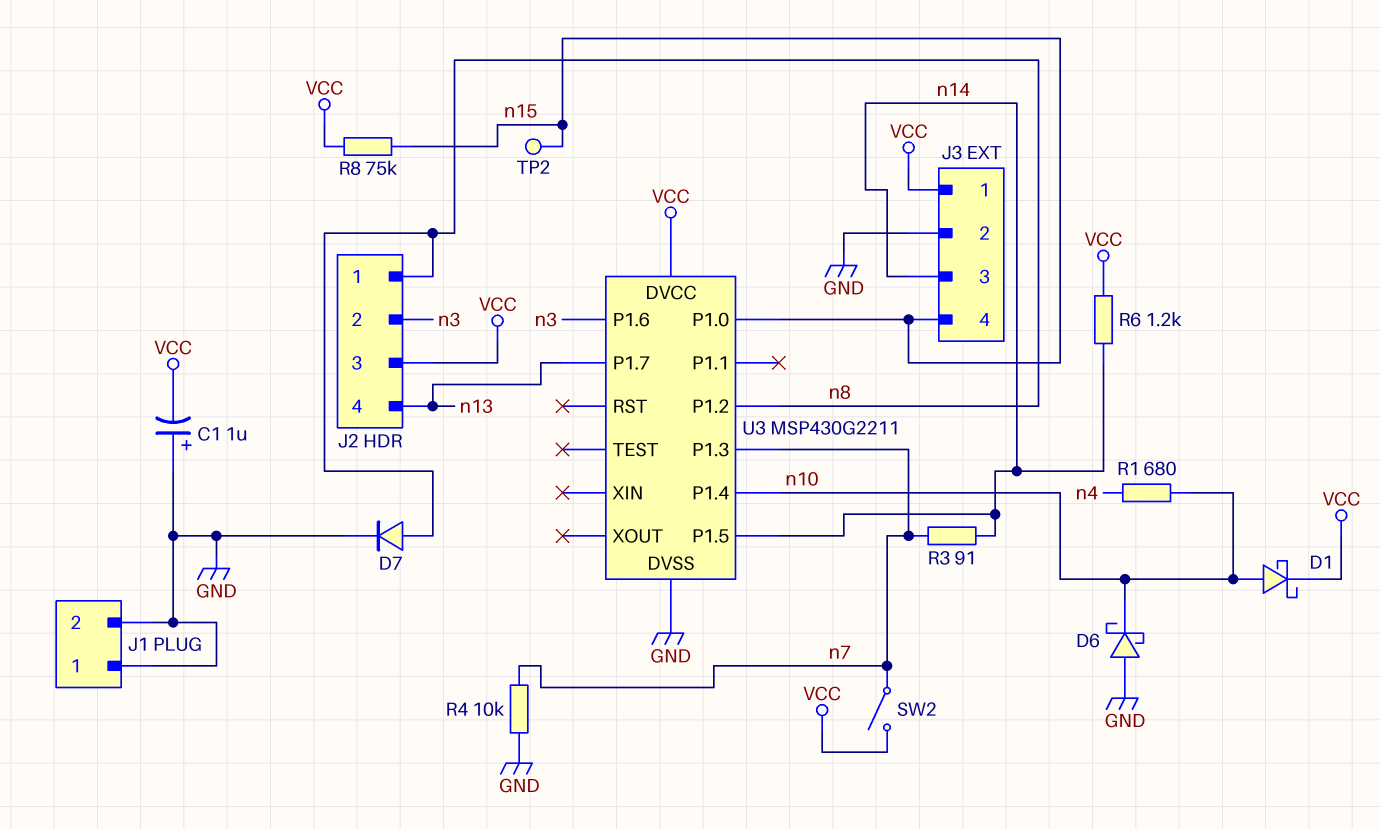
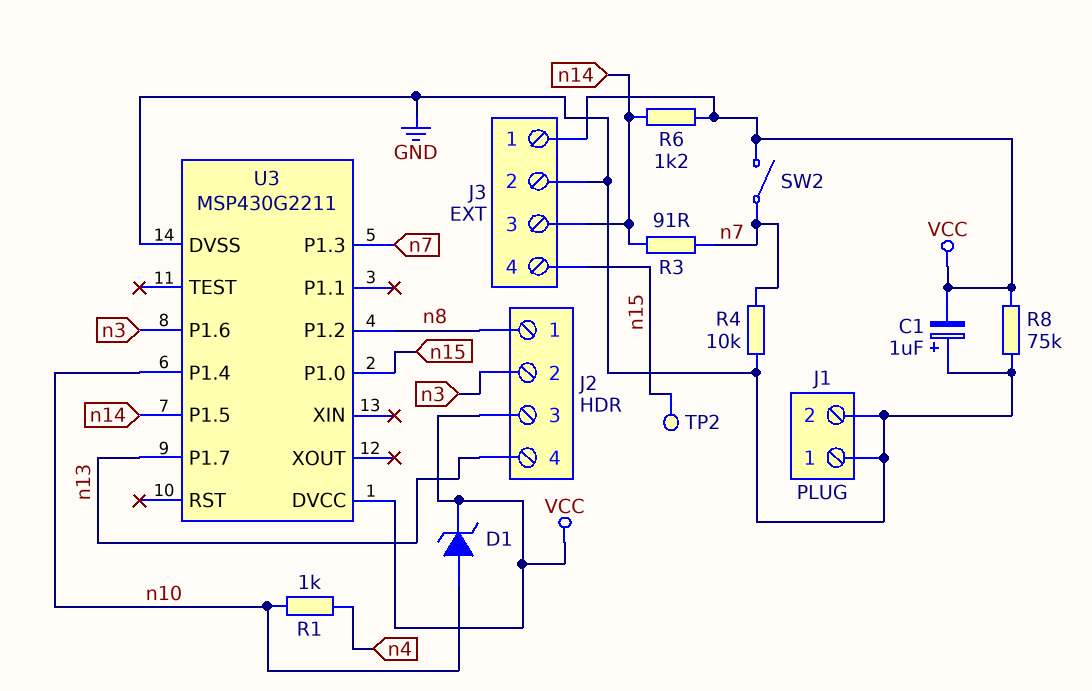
D1: schottky (A n10, K VCC) -> zener (A n10, K VCC)
D6: schottky (A GND, K n10) -> none
D7: diode (A n8, K GND) -> none
R1: 680 (n4, n10) -> 1k (n4, n10)
R8: 75k (VCC, n15) -> 75k (GND, VCC)

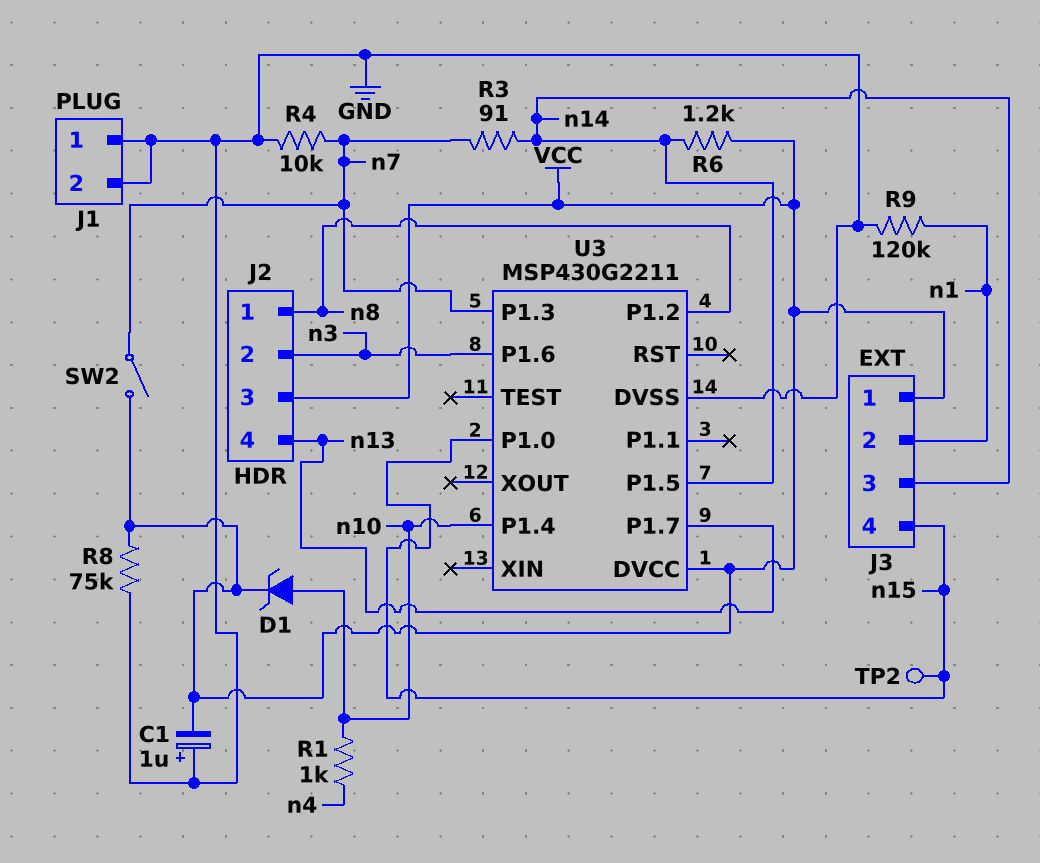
J3 pin 2: GND -> n1
R9: none -> 120k (GND, n1)

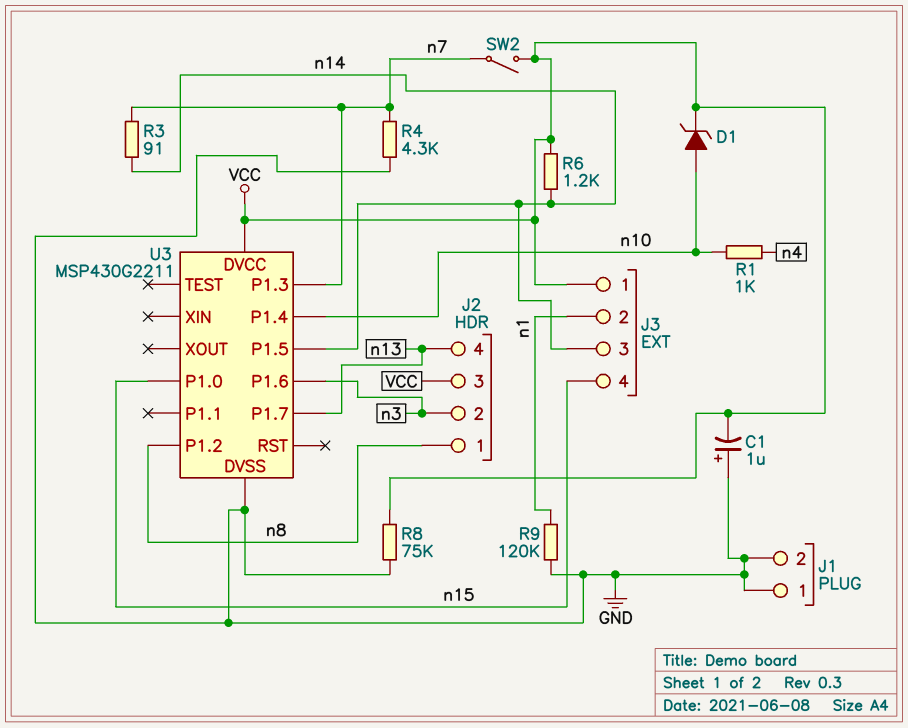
R4: 10k (GND, n7) -> 4.3k (GND, n7)
TP2: test point (n15) -> none

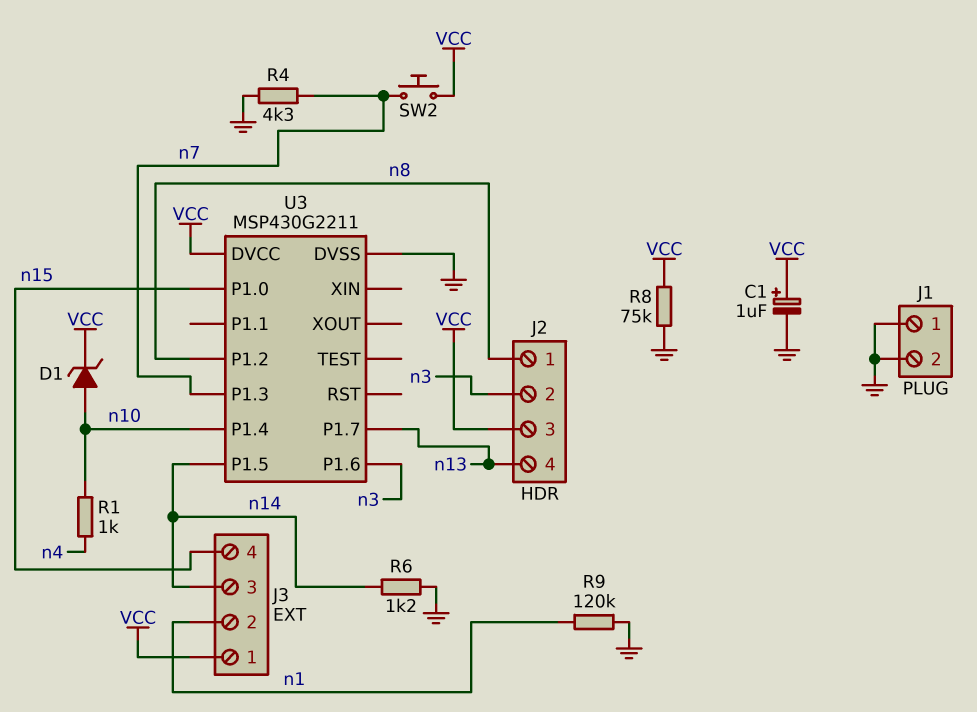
C1: 1uF (plus GND, minus VCC) -> 1uF (plus VCC, minus GND)
R3: 91 (n7, n14) -> none
R6: 1.2k (VCC, n14) -> 1.2k (GND, n14)
SW2: switch (VCC, n7) -> button (VCC, n7)

